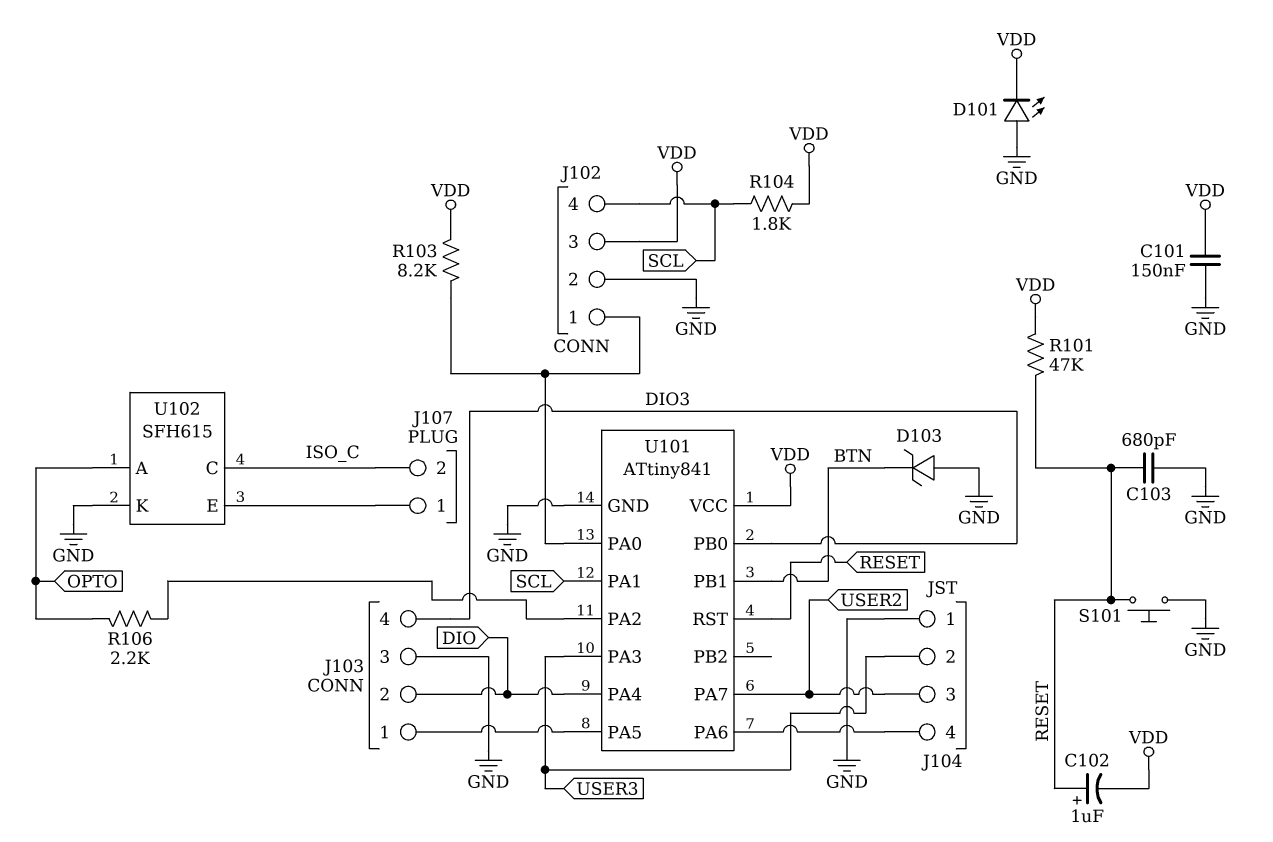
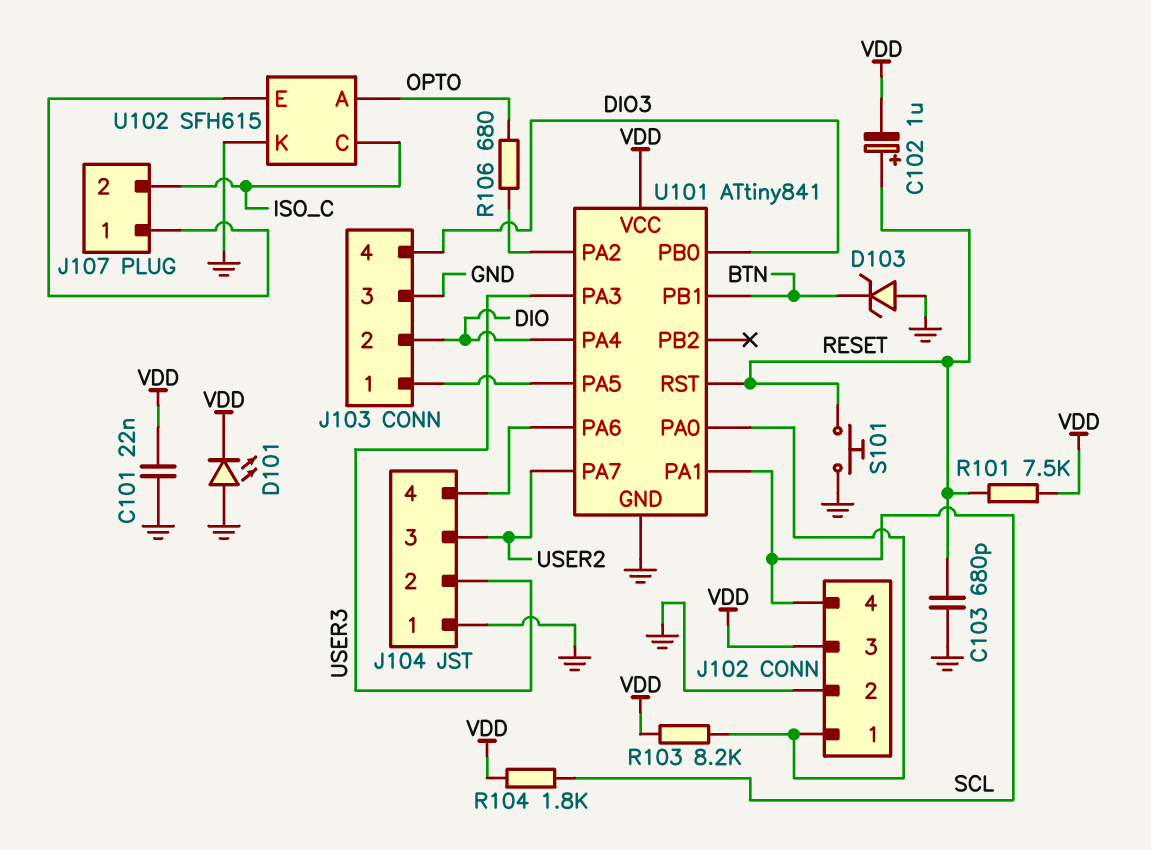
C101: 150nF (GND, VDD) -> 22nF (GND, VDD)
R101: 47k (RESET, VDD) -> 7.5k (RESET, VDD)
R106: 2.2k (OPTO, U101/PA2) -> 680 (OPTO, U101/PA2)

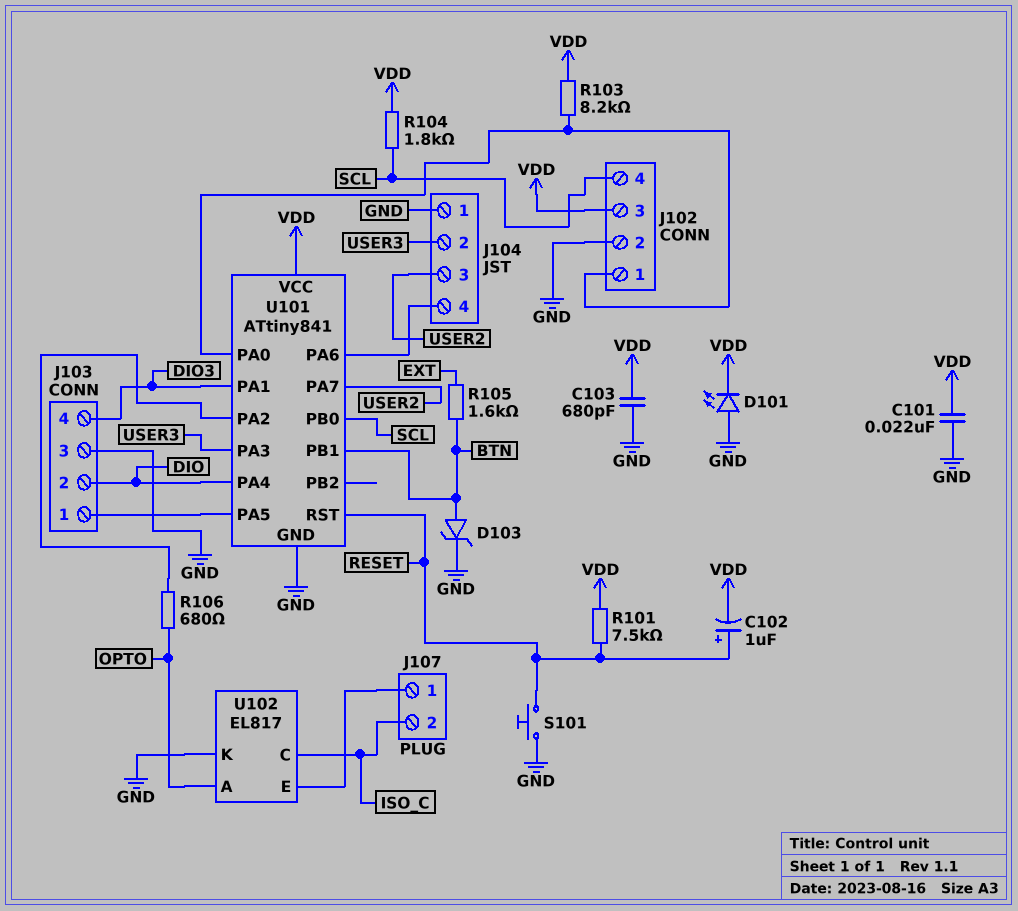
C103: 680pF (GND, RESET) -> 680pF (GND, VDD)
D103: zener (A GND, K BTN) -> zener (A BTN, K GND)
R105: none -> 1.6k (BTN, EXT)
U101 pin PA1: SCL -> DIO3
U101 pin PB0: DIO3 -> SCL
U102: SFH615 -> EL817

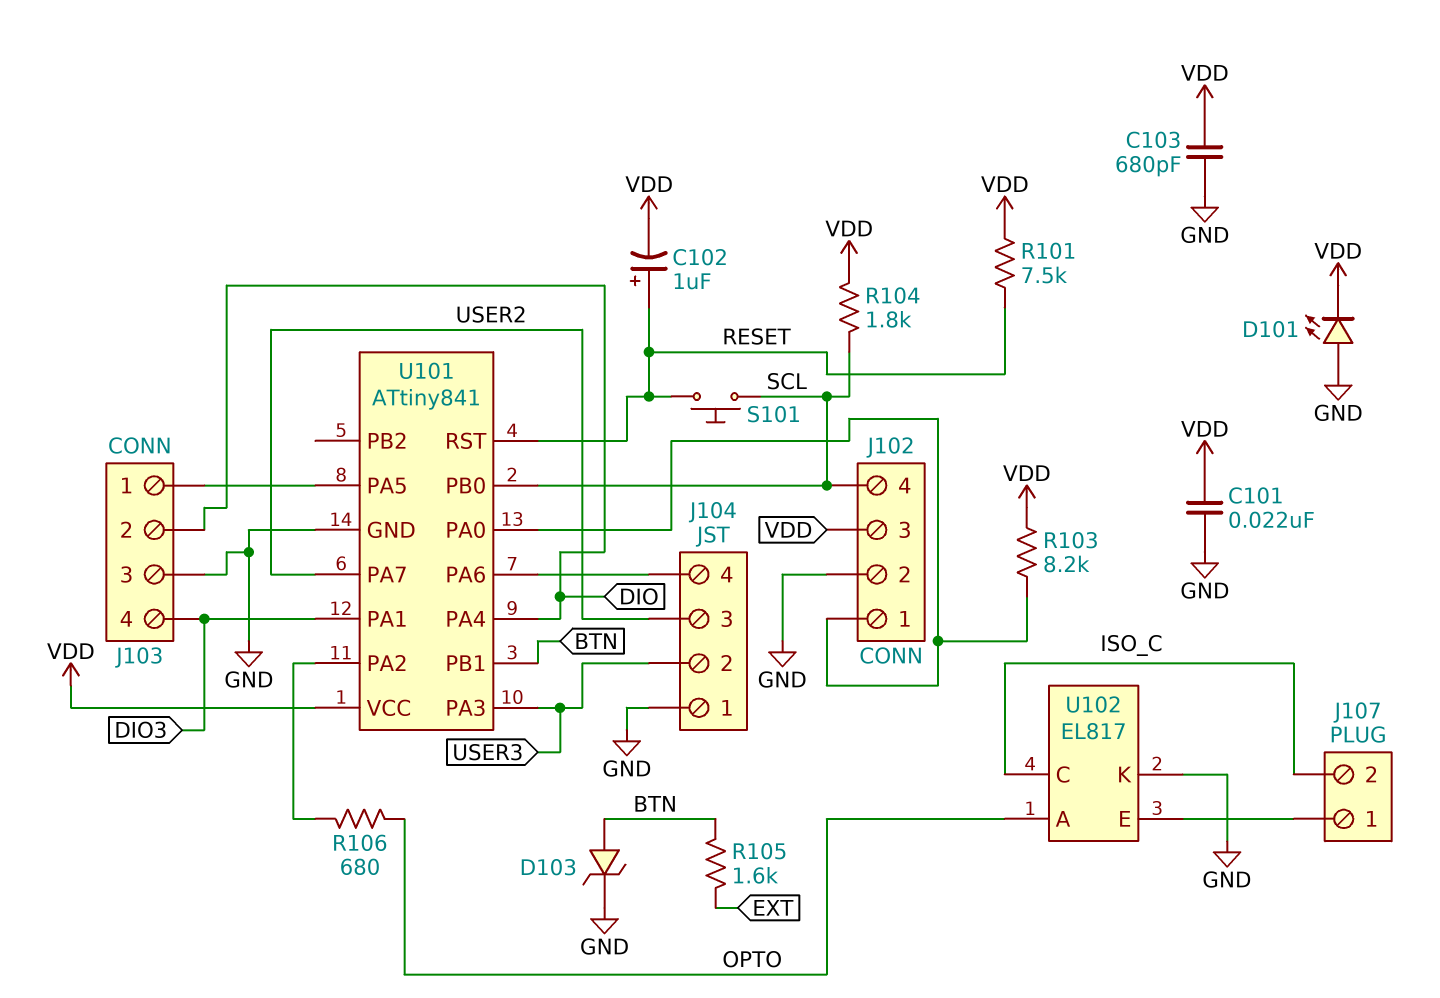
S101: button (GND, RESET) -> button (RESET, SCL)

